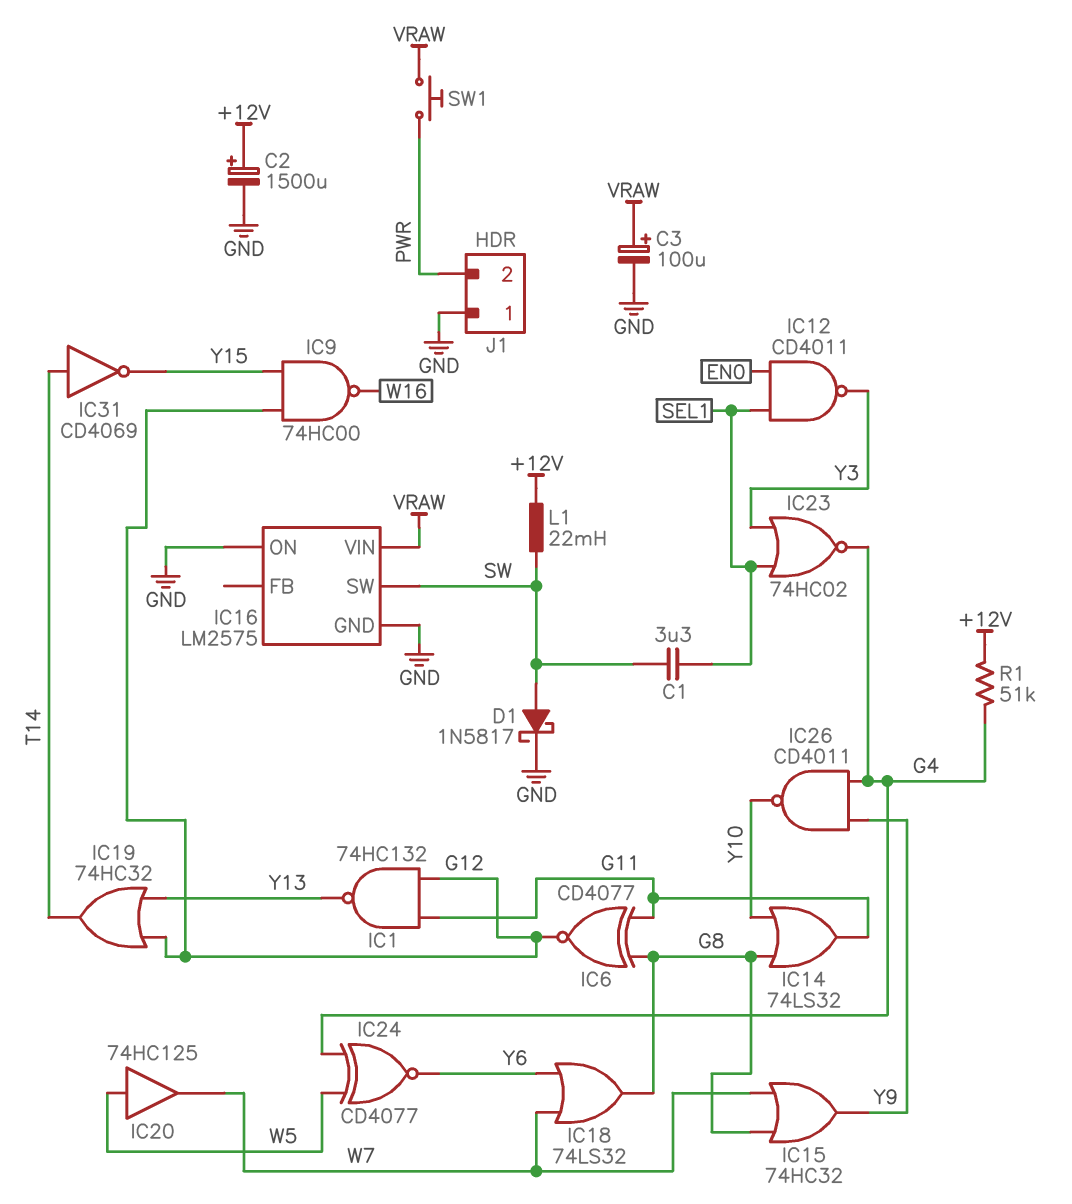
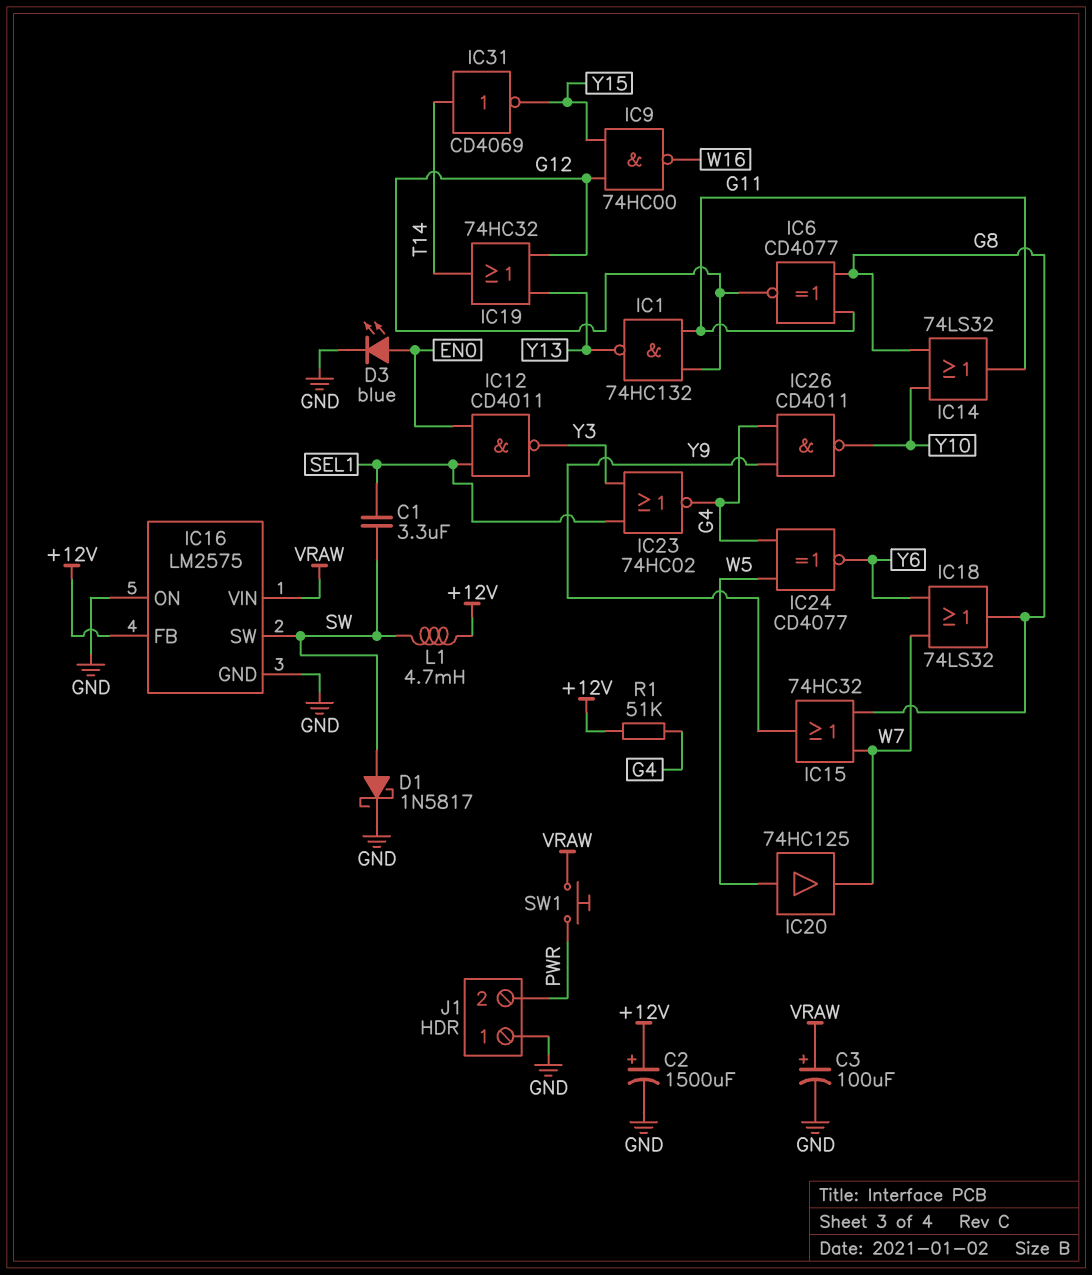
D3: none -> LED blue (A EN0, K GND)
IC16 pin FB: none -> +12V
L1: 22mH (+12V, SW) -> 4.7mH (+12V, SW)

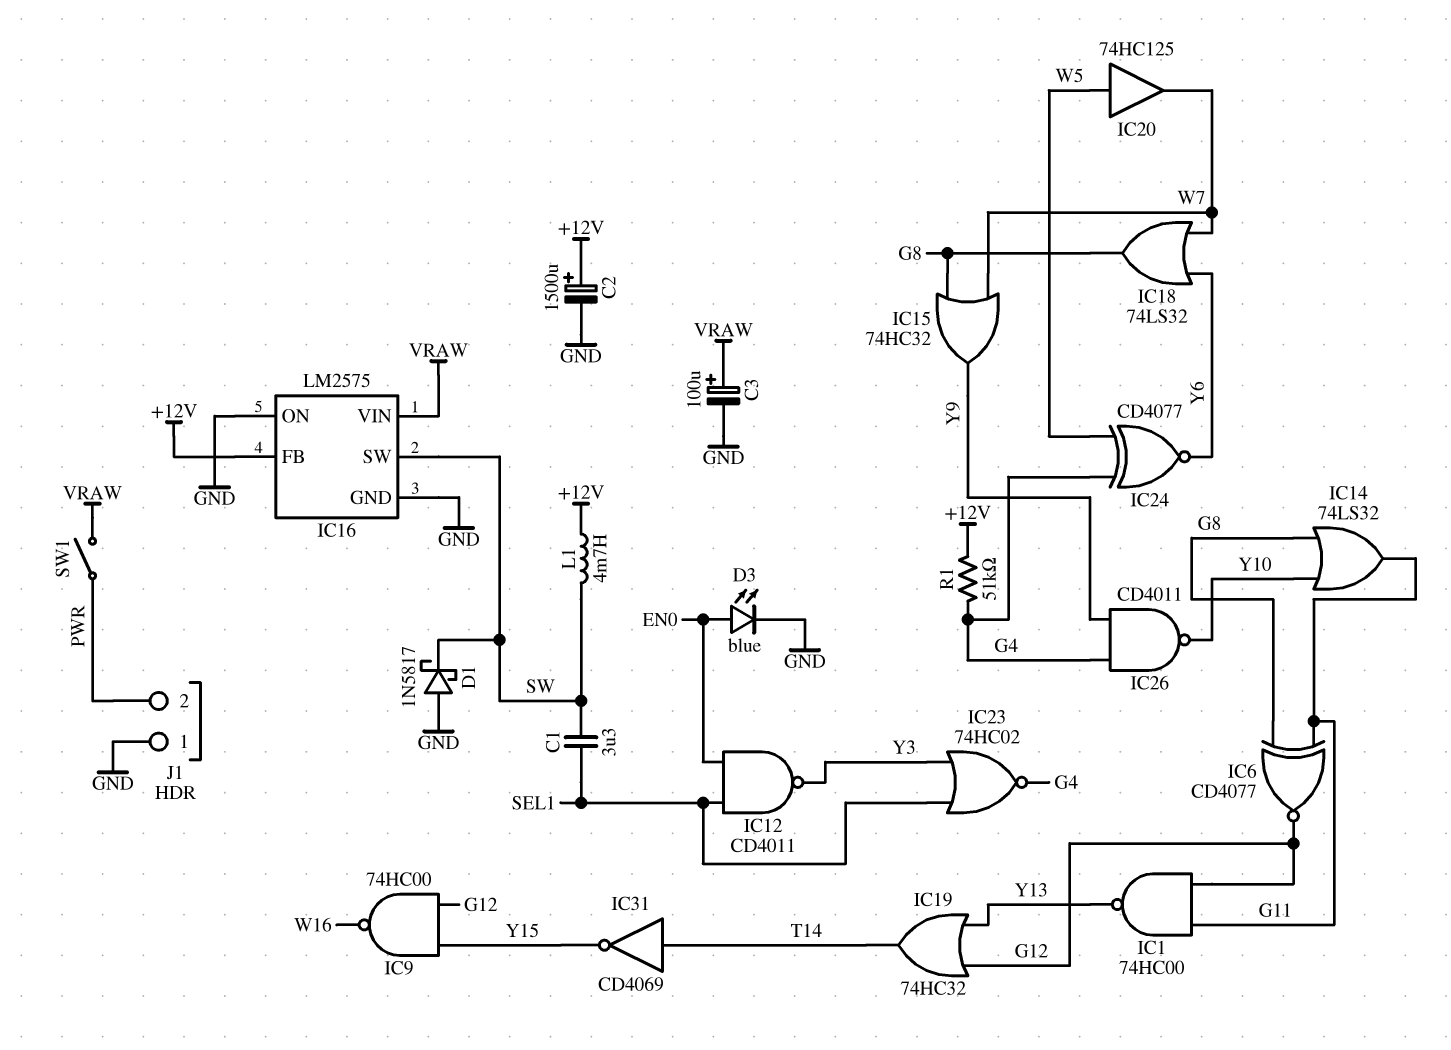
D1: schottky 1N5817 (A SW, K GND) -> schottky 1N5817 (A GND, K SW)
IC1: NAND 74HC132 (in G11, in G12, out Y13) -> NAND 74HC00 (in G11, in G12, out Y13)
SW1: button (PWR, VRAW) -> switch (PWR, VRAW)

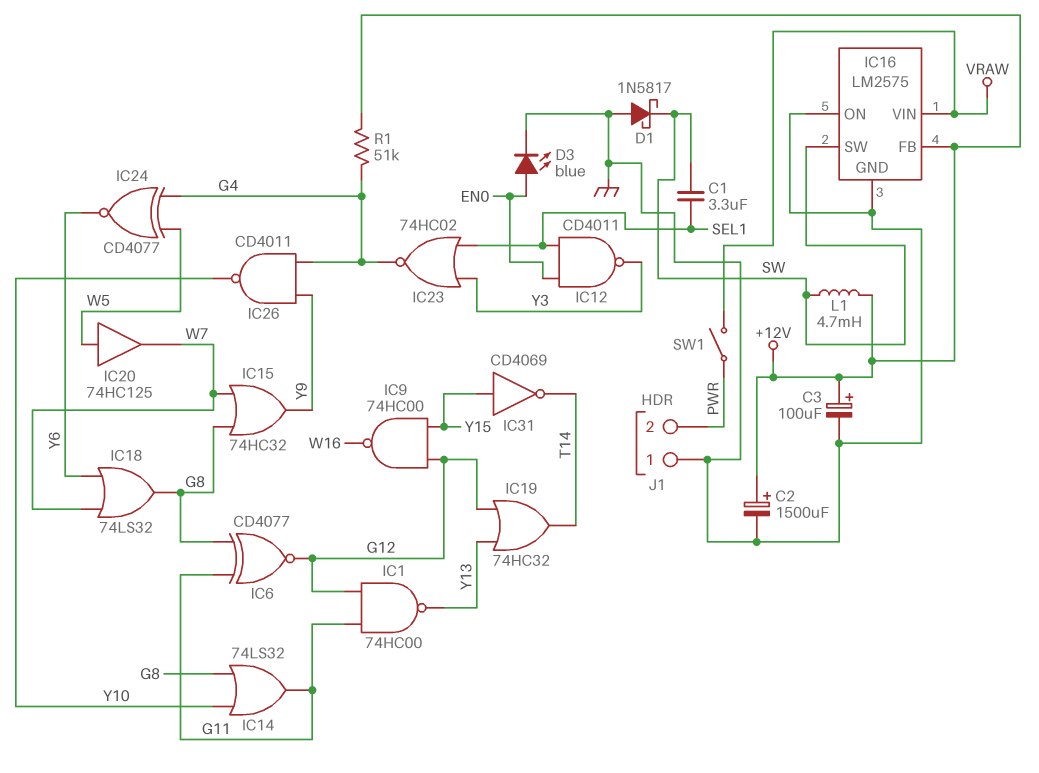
C3: 100uF (plus VRAW, minus GND) -> 100uF (plus +12V, minus GND)
IC31: NOT CD4069 (in T14, out Y15) -> NOT CD4069 (in Y15, out T14)

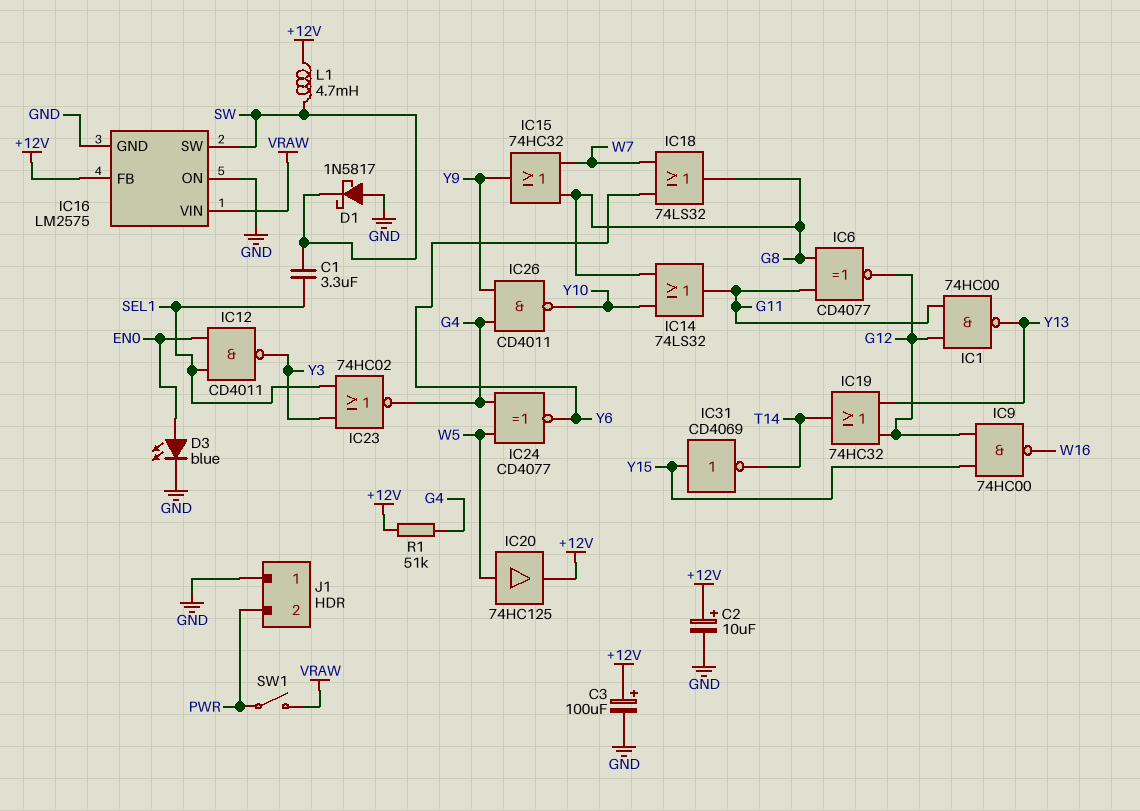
C2: 1500uF (plus +12V, minus GND) -> 10uF (plus +12V, minus GND)
IC20: buffer 74HC125 (in W5, out W7) -> buffer 74HC125 (in W5, out +12V)

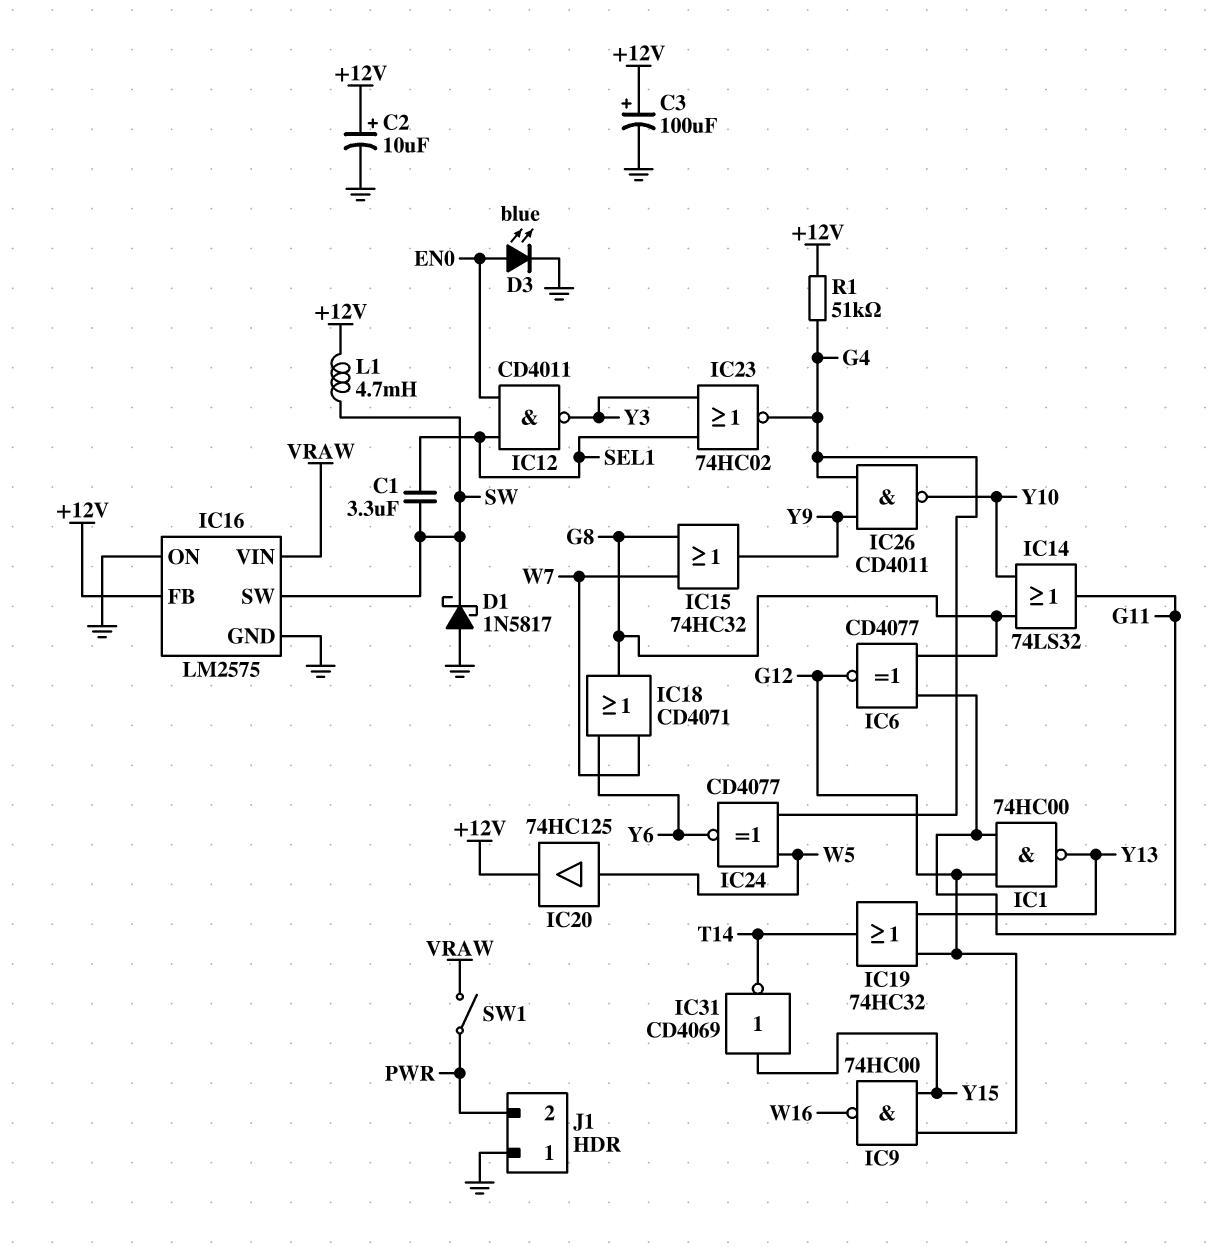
IC18: OR 74LS32 (in W7, in Y6, out G8) -> OR CD4071 (in W7, in Y6, out G8)

